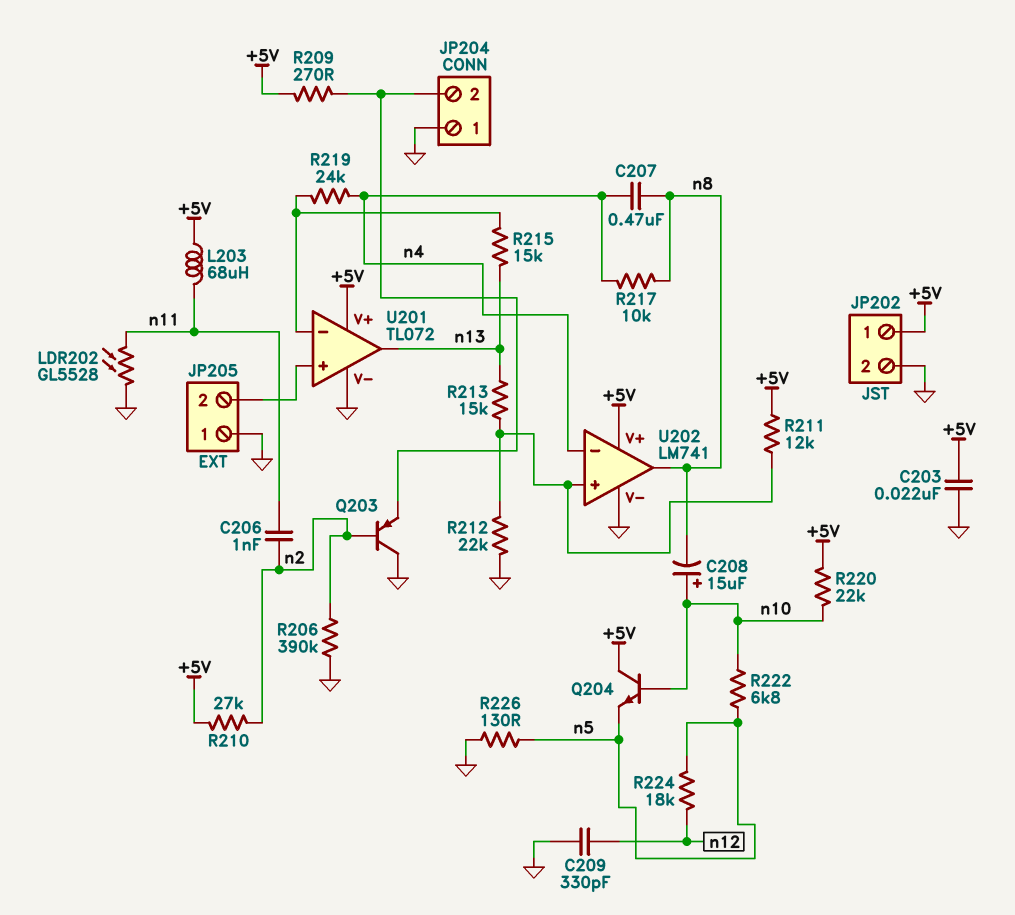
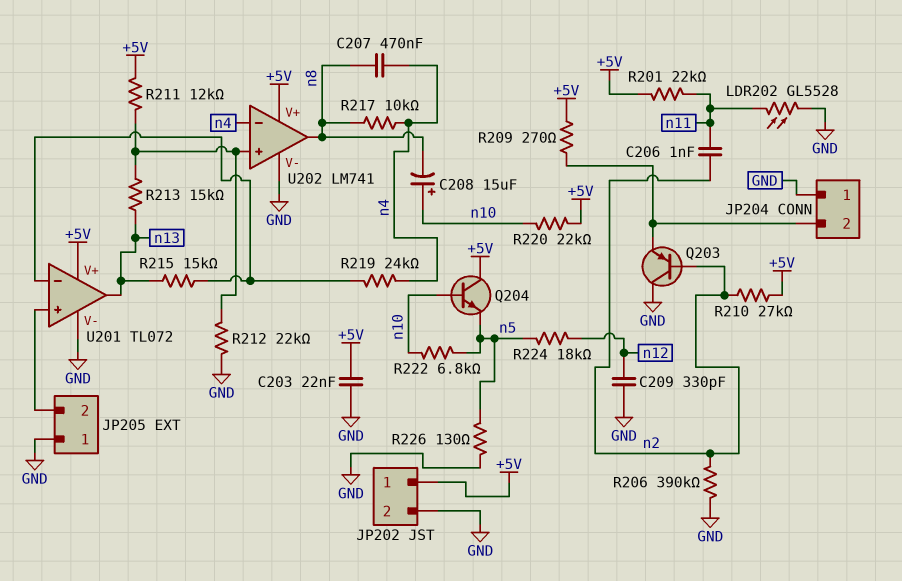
L203: 68uH (+5V, n11) -> none
R201: none -> 22k (+5V, n11)

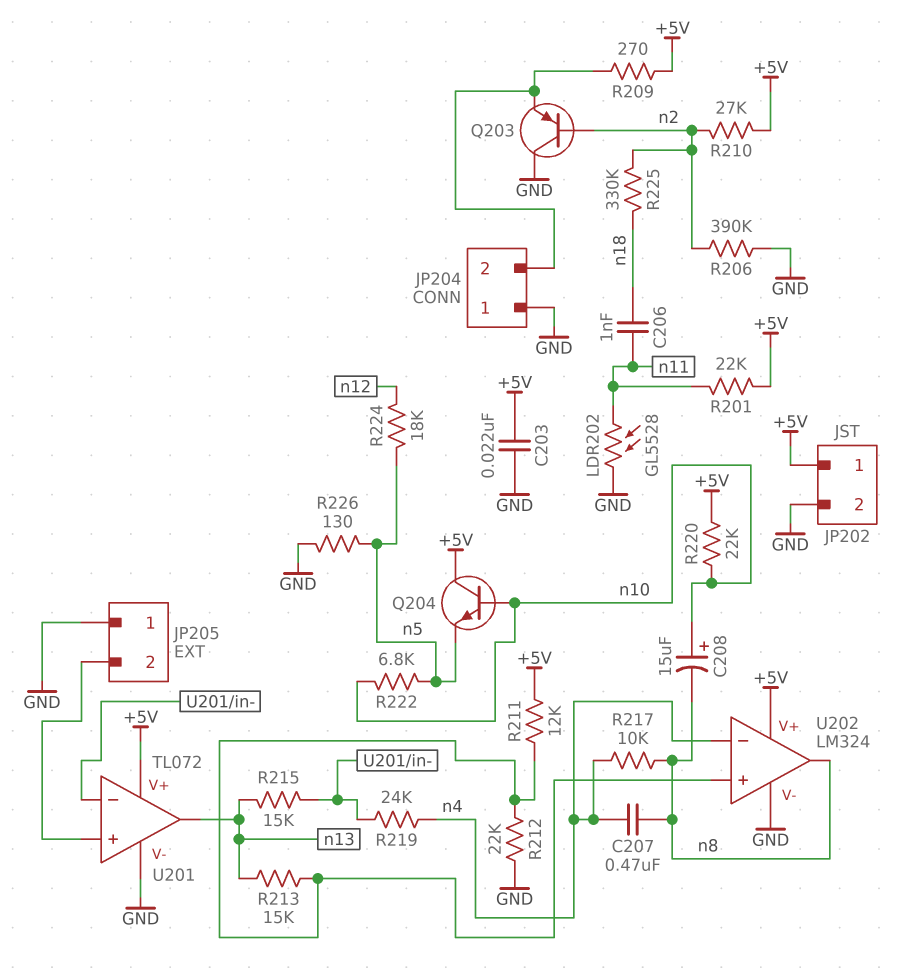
C206: 1nF (n2, n11) -> 1nF (n11, n18)
C209: 330pF (GND, n12) -> none
R225: none -> 330k (n2, n18)
U202: LM741 -> LM324

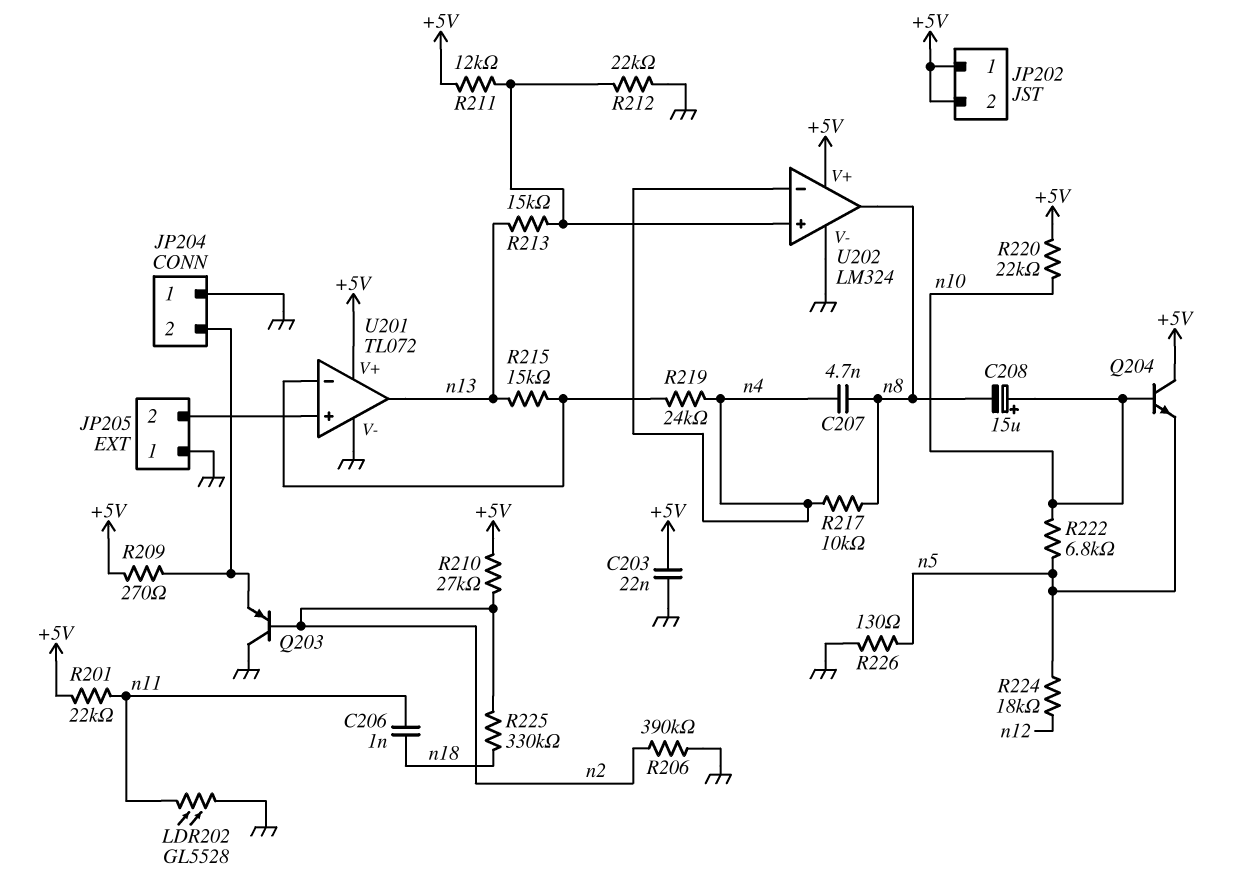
C207: 470nF (n4, n8) -> 4.7nF (n4, n8)
JP202 pin 2: GND -> +5V

